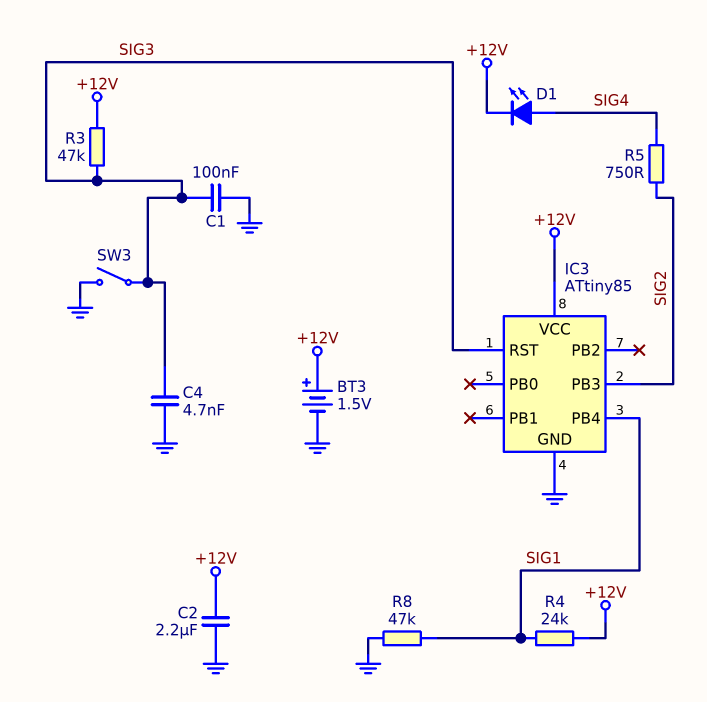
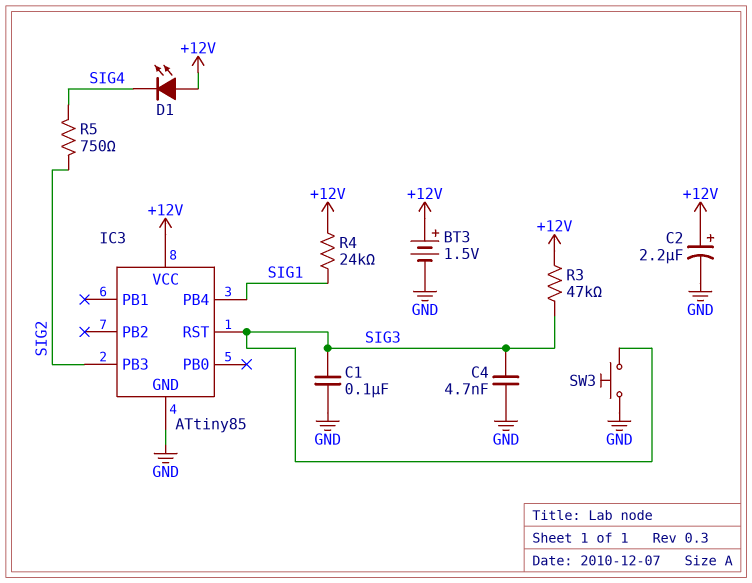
C2: 2.2uF (+12V, GND) -> 2.2uF (plus +12V, minus GND)
D1: LED (A SIG4, K +12V) -> LED (A +12V, K SIG4)
R8: 47k (GND, SIG1) -> none
SW3: switch (GND, SIG3) -> button (GND, SIG3)

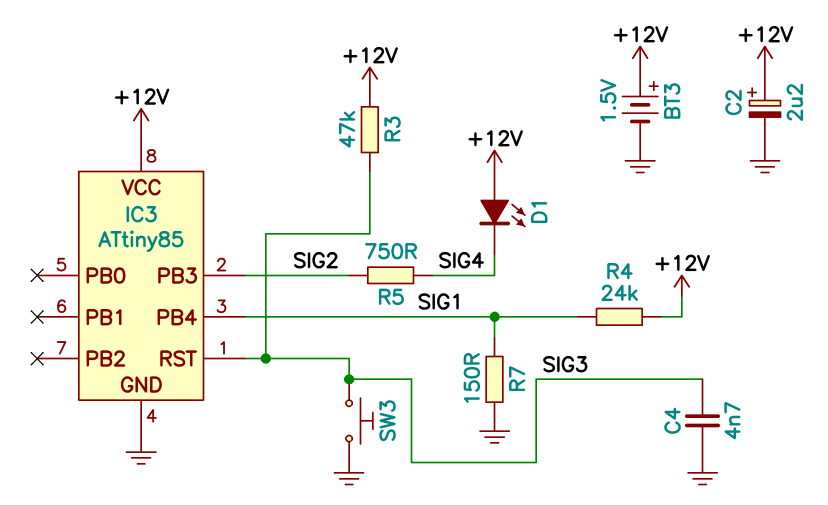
C1: 100nF (GND, SIG3) -> none
R7: none -> 150 (GND, SIG1)

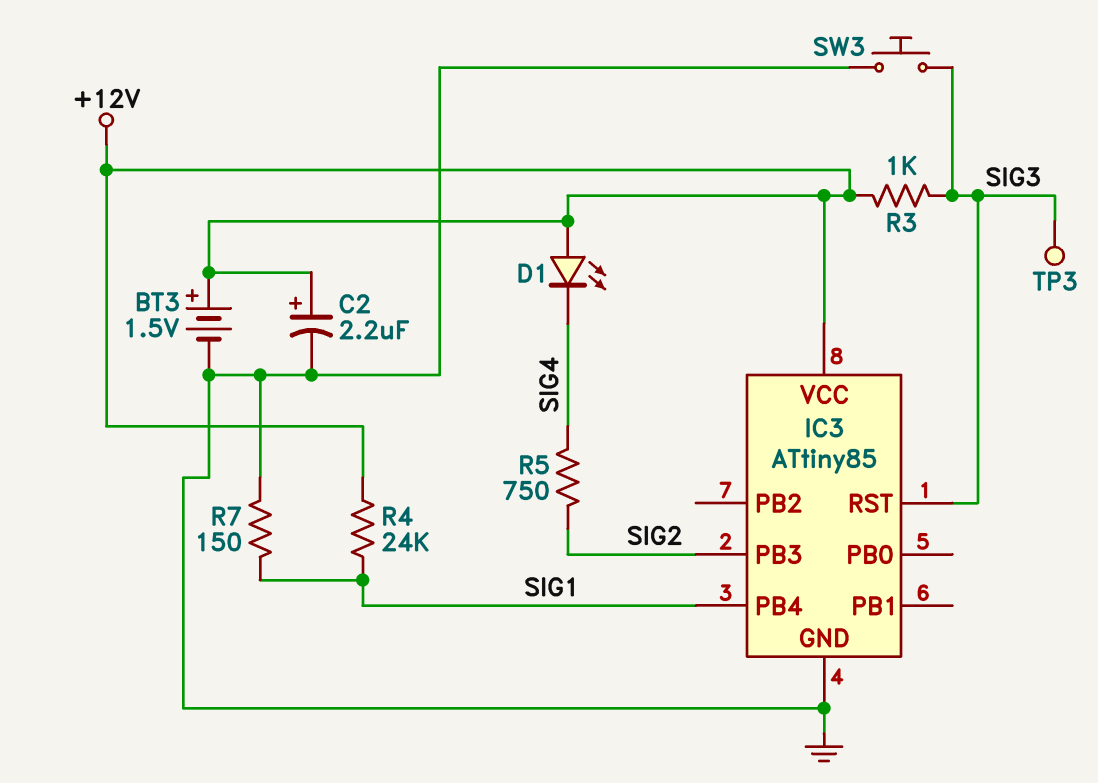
C4: 4.7nF (GND, SIG3) -> none
R3: 47k (+12V, SIG3) -> 1k (+12V, SIG3)
TP3: none -> test point (SIG3)

